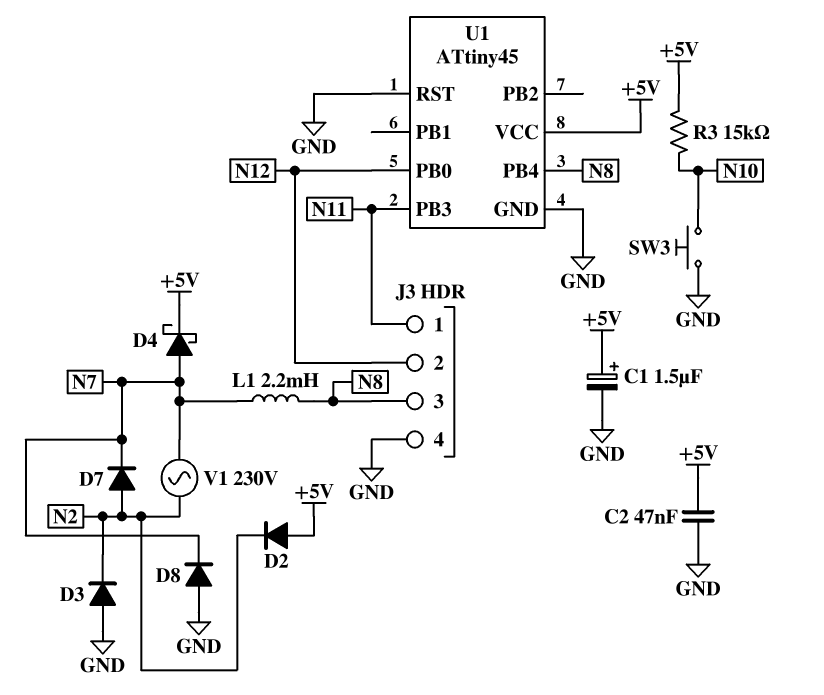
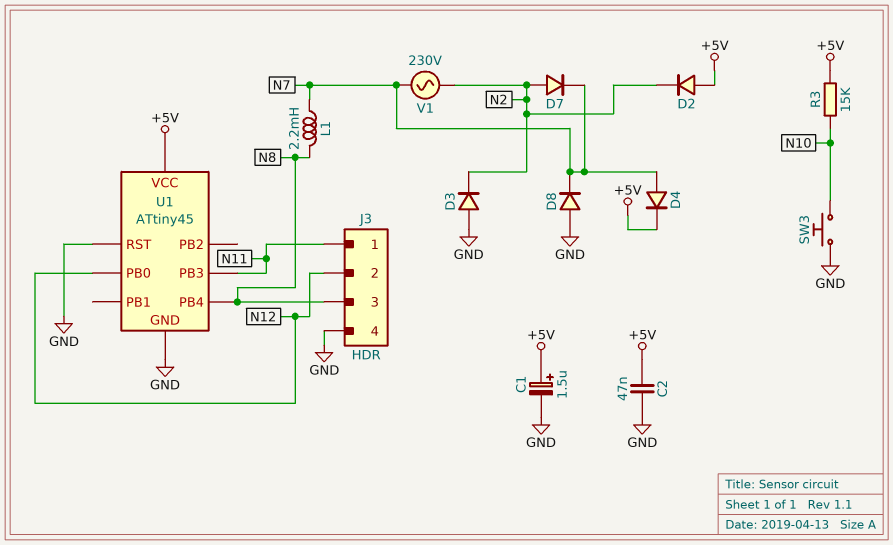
D4: schottky (A N7, K +5V) -> diode (A N7, K +5V)

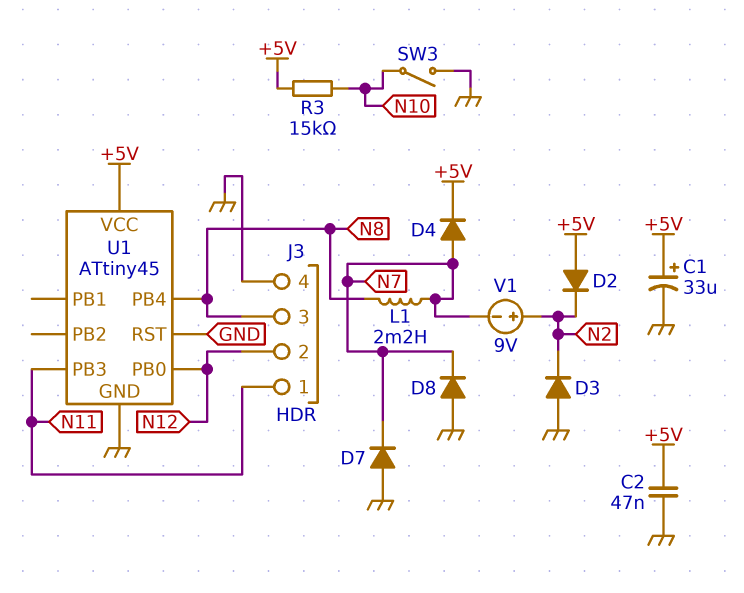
C1: 1.5uF (plus +5V, minus GND) -> 33uF (plus +5V, minus GND)
D7: diode (A N2, K N7) -> diode (A GND, K N7)
SW3: button (GND, N10) -> switch (GND, N10)
V1: AC 230V (N2, N7) -> 9V (plus N2, minus N7)

